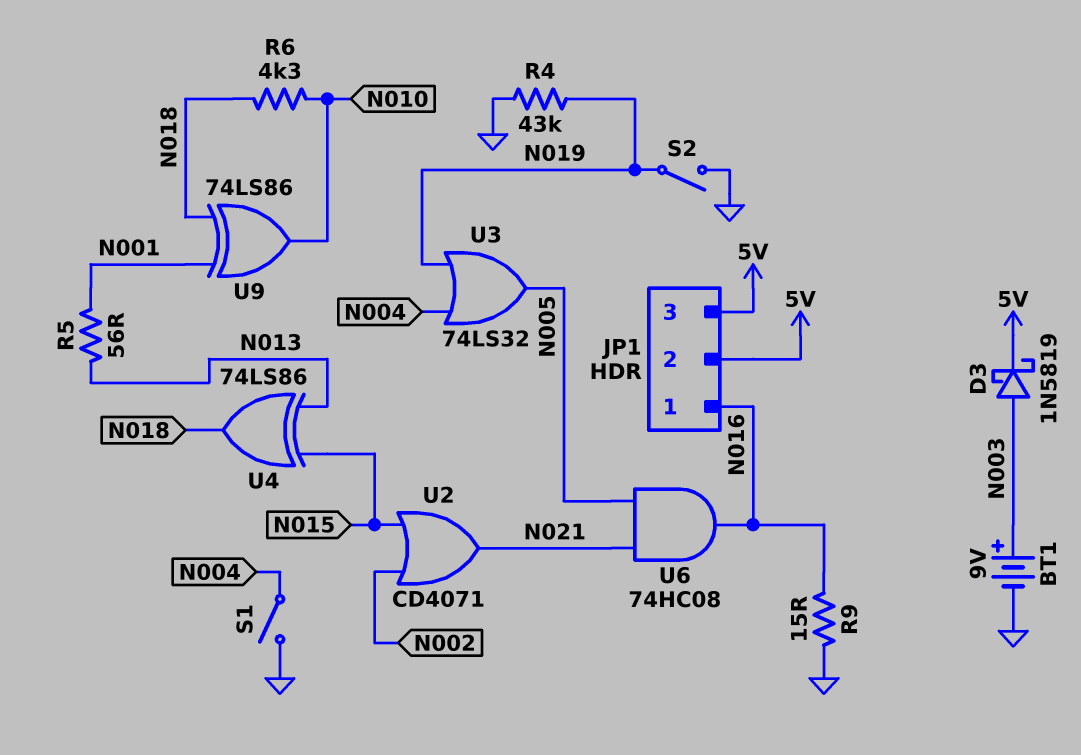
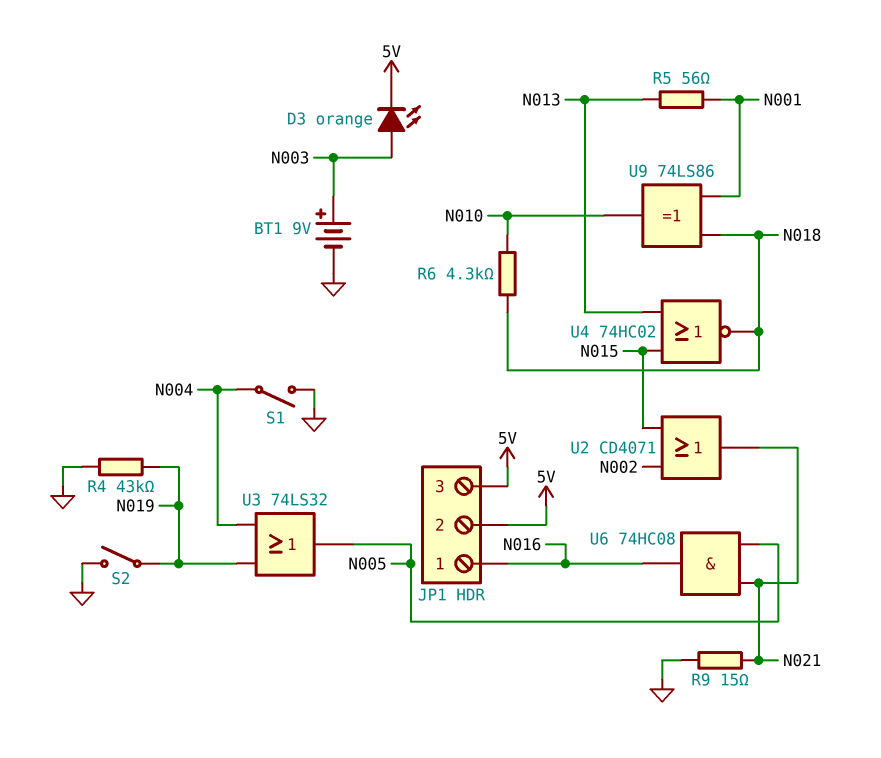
D3: schottky 1N5819 (A N003, K 5V) -> LED orange (A N003, K 5V)
R9: 15 (GND, N016) -> 15 (GND, N021)
U4: XOR 74LS86 (in N013, in N015, out N018) -> NOR 74HC02 (in N013, in N015, out N018)

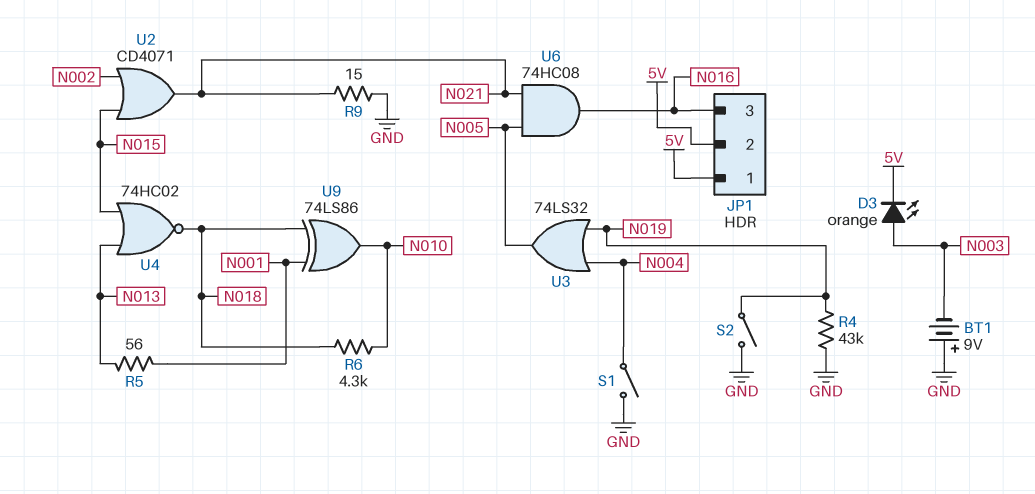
BT1: 9V (plus N003, minus GND) -> 9V (plus GND, minus N003)
JP1 pin 1: N016 -> 5V
JP1 pin 3: 5V -> N016

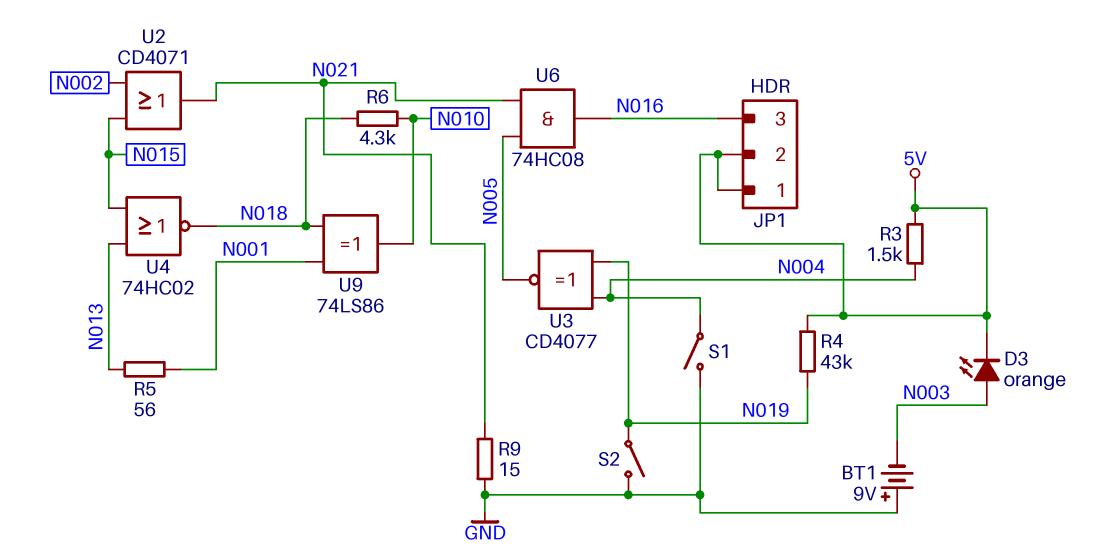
R3: none -> 1.5k (5V, N004)
R4: 43k (GND, N019) -> 43k (5V, N019)
U3: OR 74LS32 (in N004, in N019, out N005) -> XNOR CD4077 (in N004, in N019, out N005)

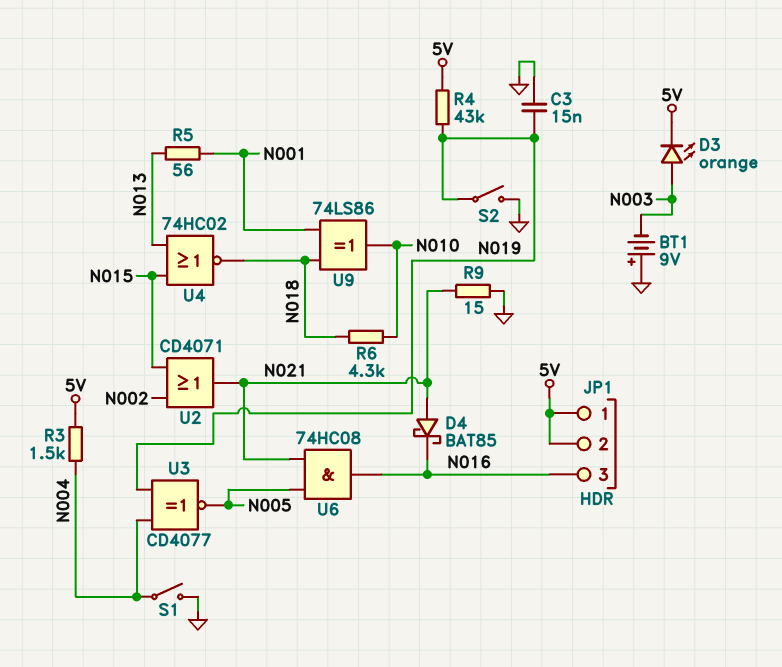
C3: none -> 15nF (GND, N019)
D4: none -> schottky BAT85 (A N021, K N016)

